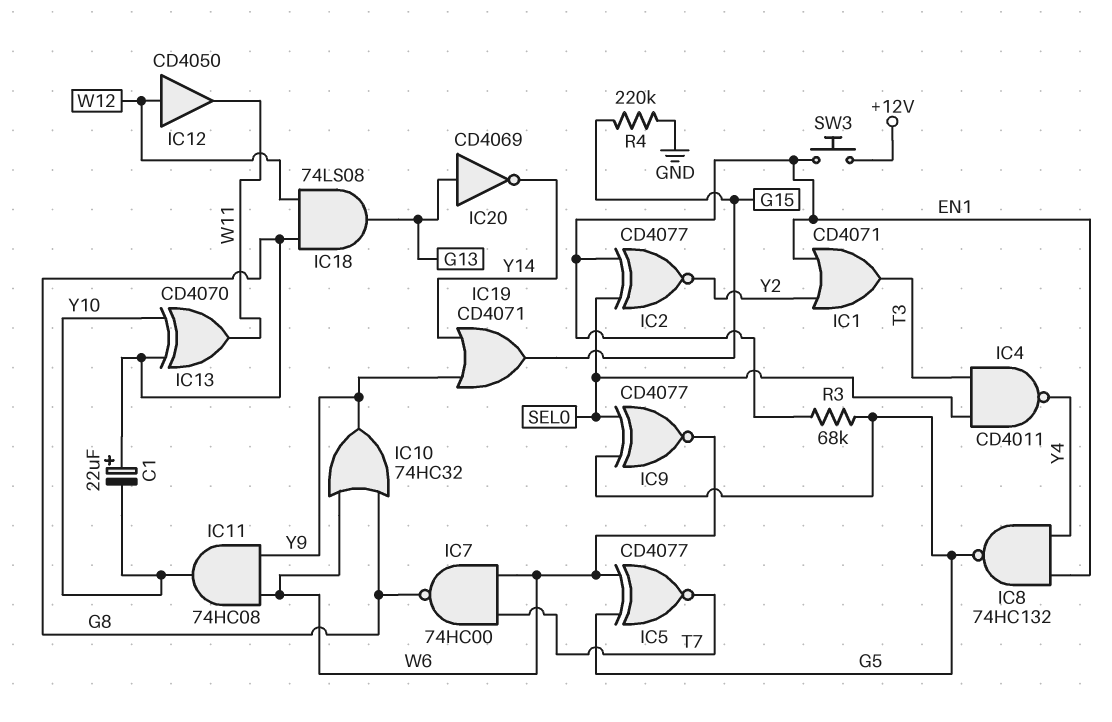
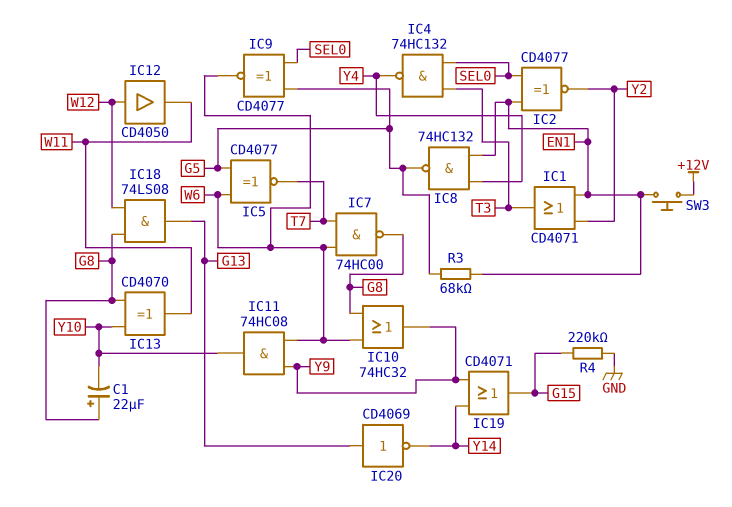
IC4: NAND CD4011 (in SEL0, in T3, out Y4) -> NAND 74HC132 (in SEL0, in T3, out Y4)

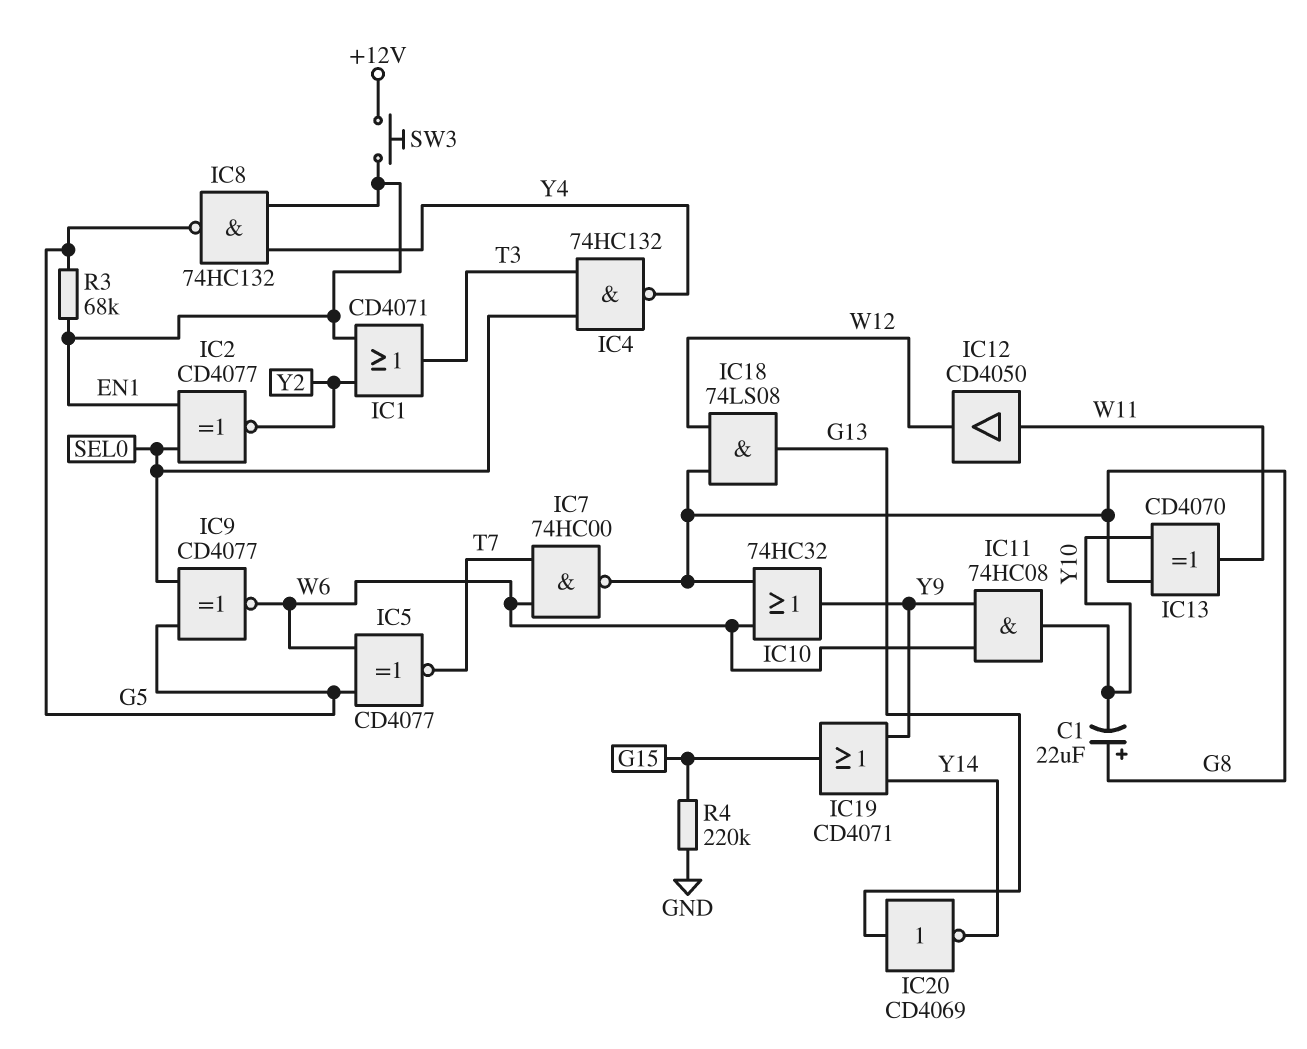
IC12: buffer CD4050 (in W12, out W11) -> buffer CD4050 (in W11, out W12)

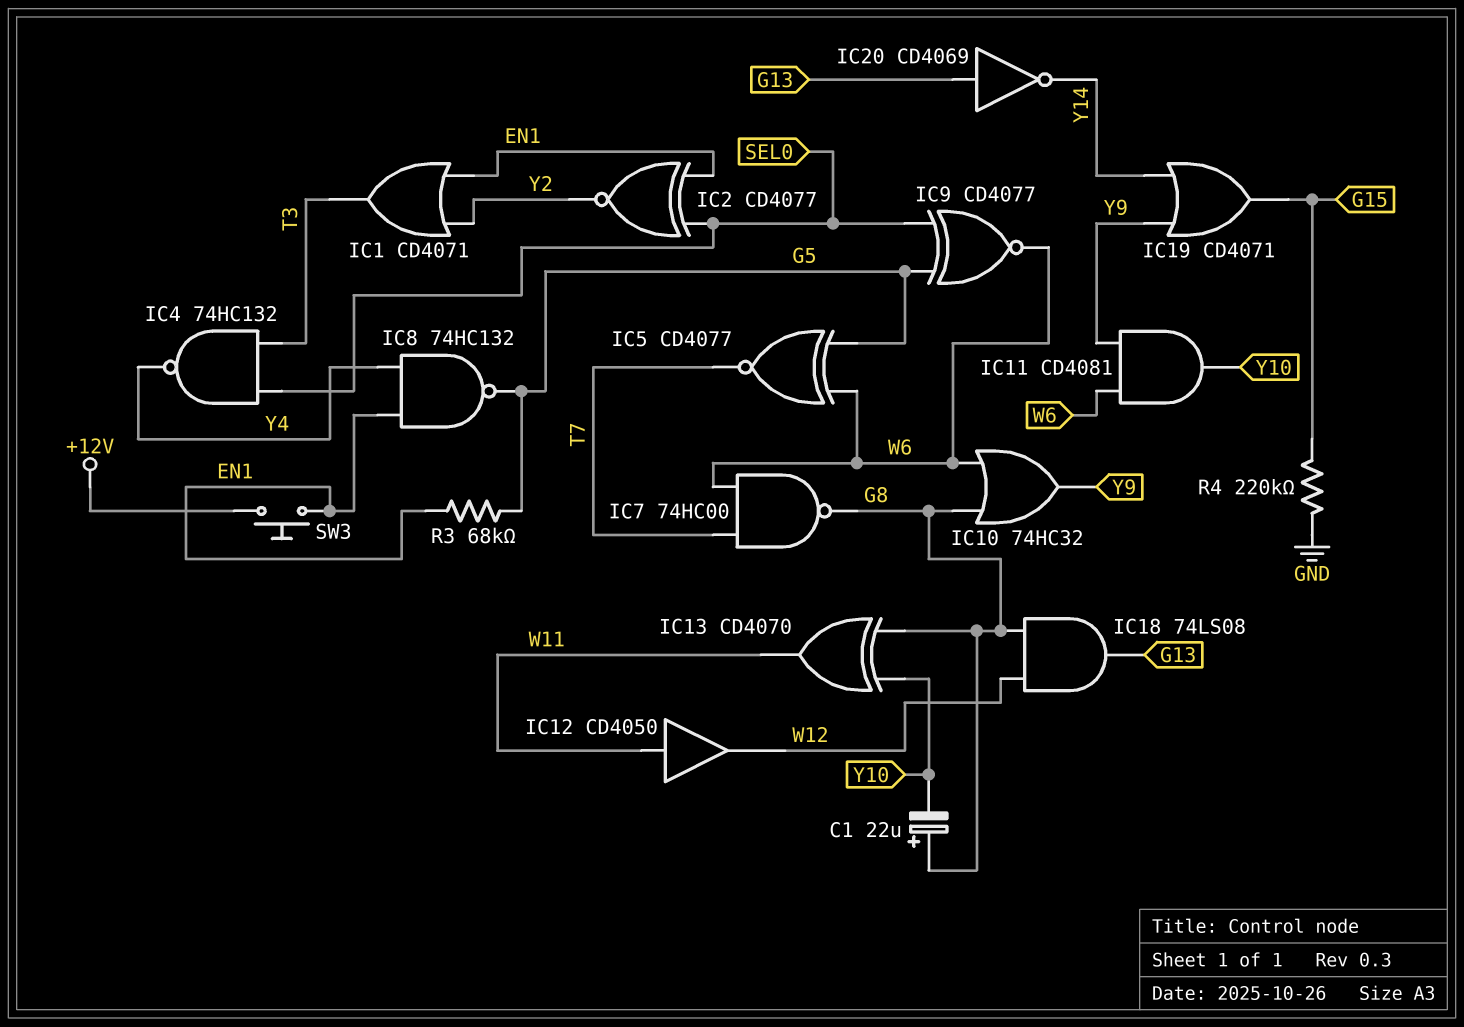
IC11: AND 74HC08 (in W6, in Y9, out Y10) -> AND CD4081 (in W6, in Y9, out Y10)

